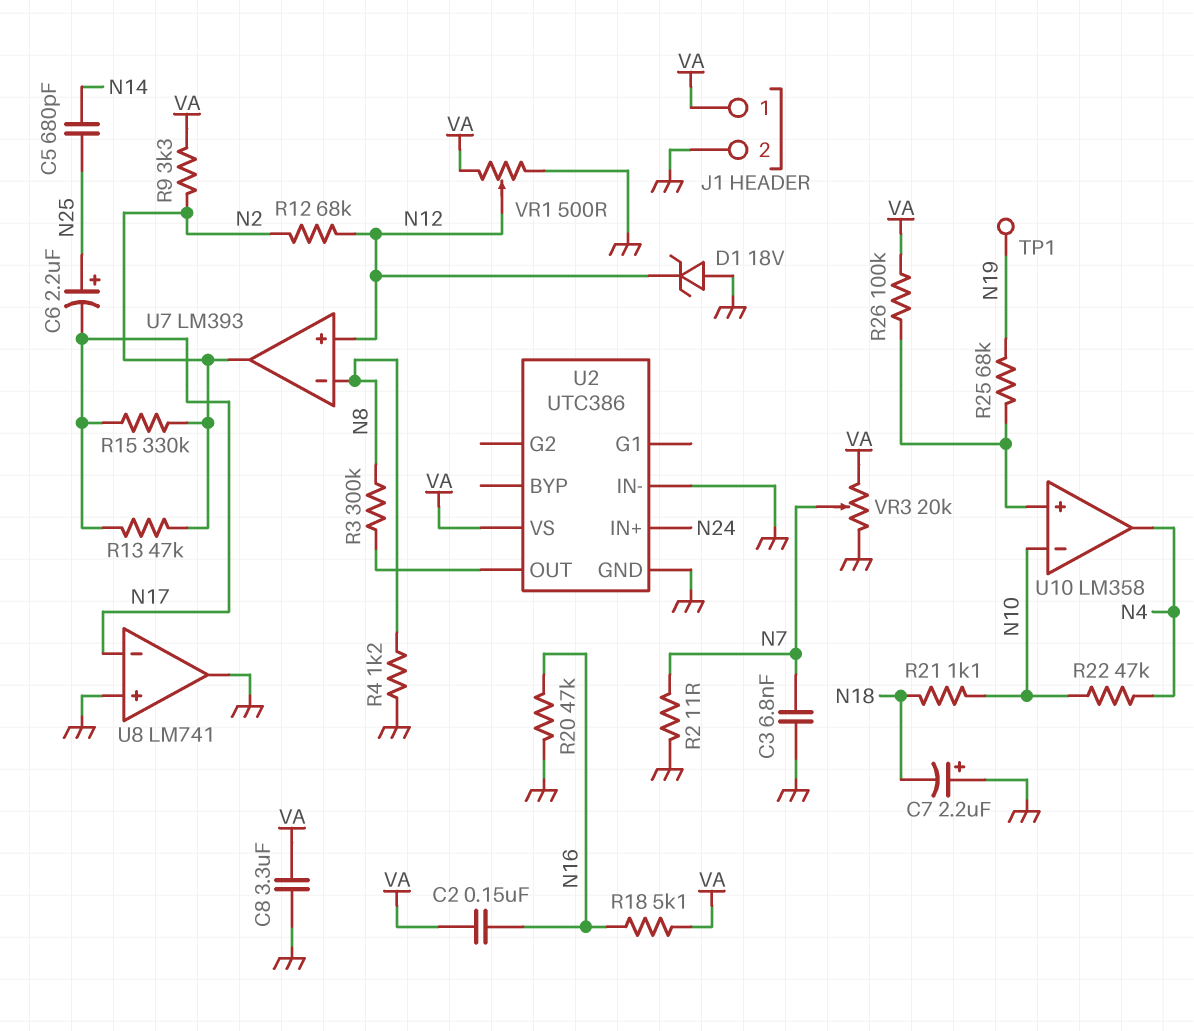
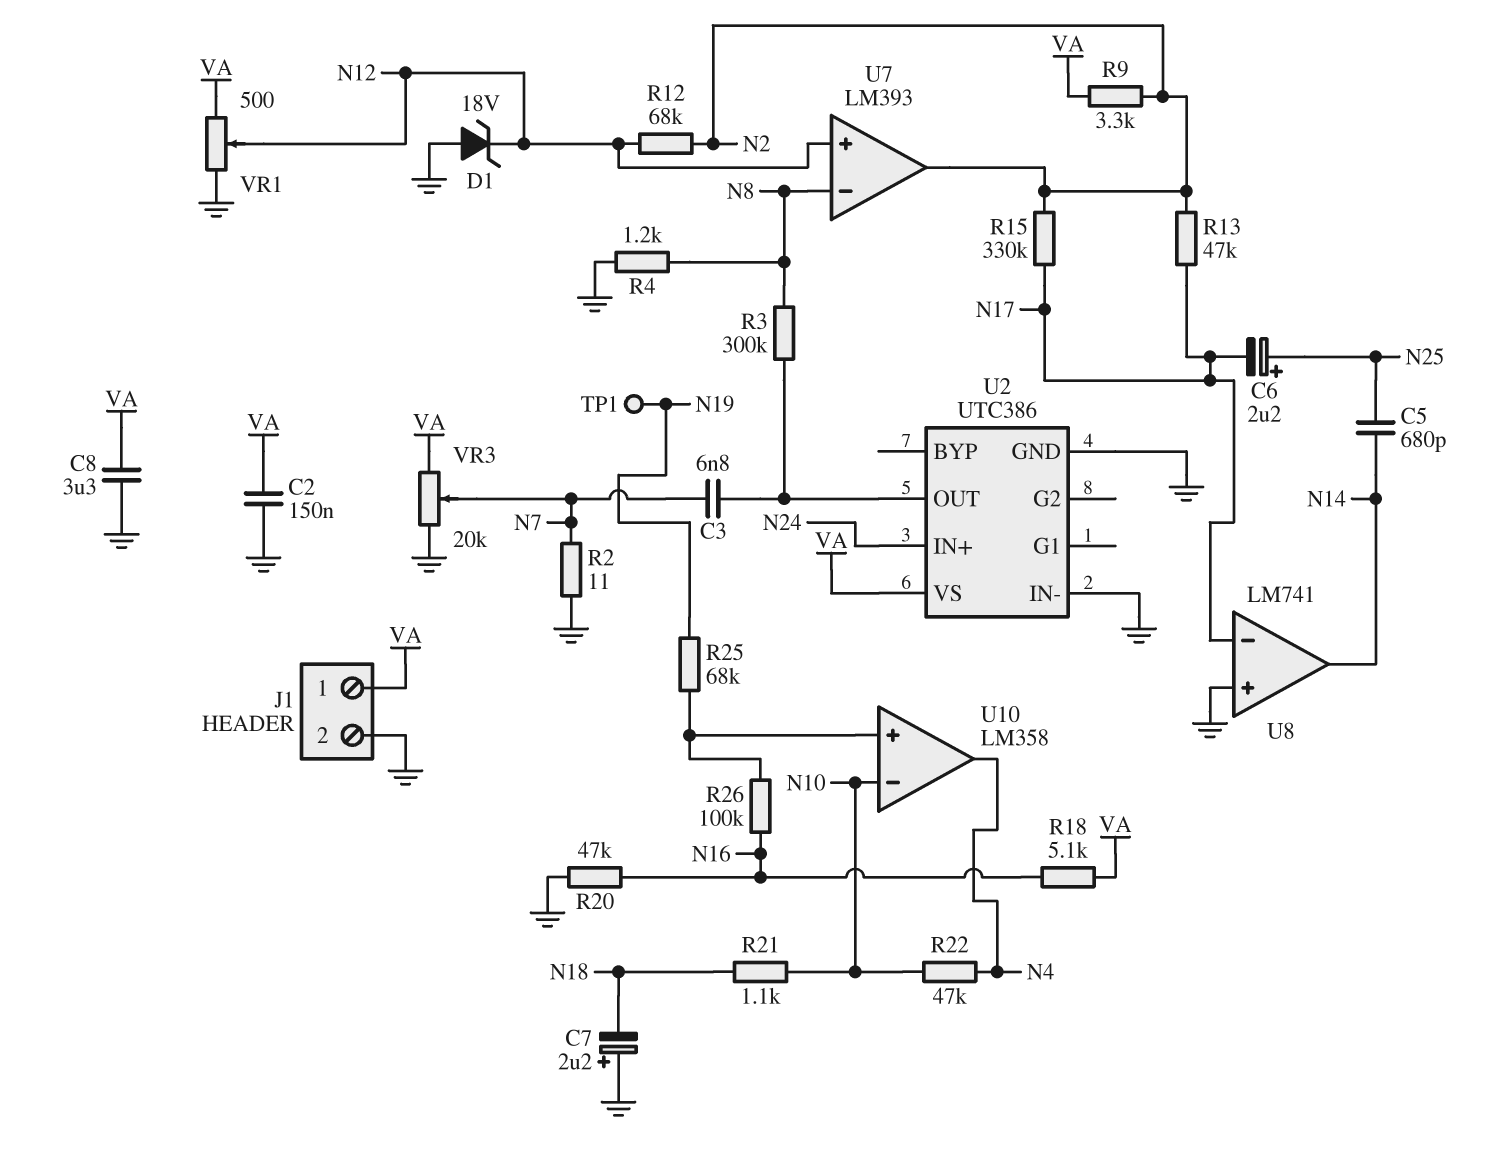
C2: 150nF (N16, VA) -> 150nF (GND, VA)
C3: 6.8nF (GND, N7) -> 6.8nF (N7, U2/OUT)
R26: 100k (U10/in+, VA) -> 100k (N16, U10/in+)
U8 pin out: GND -> N14

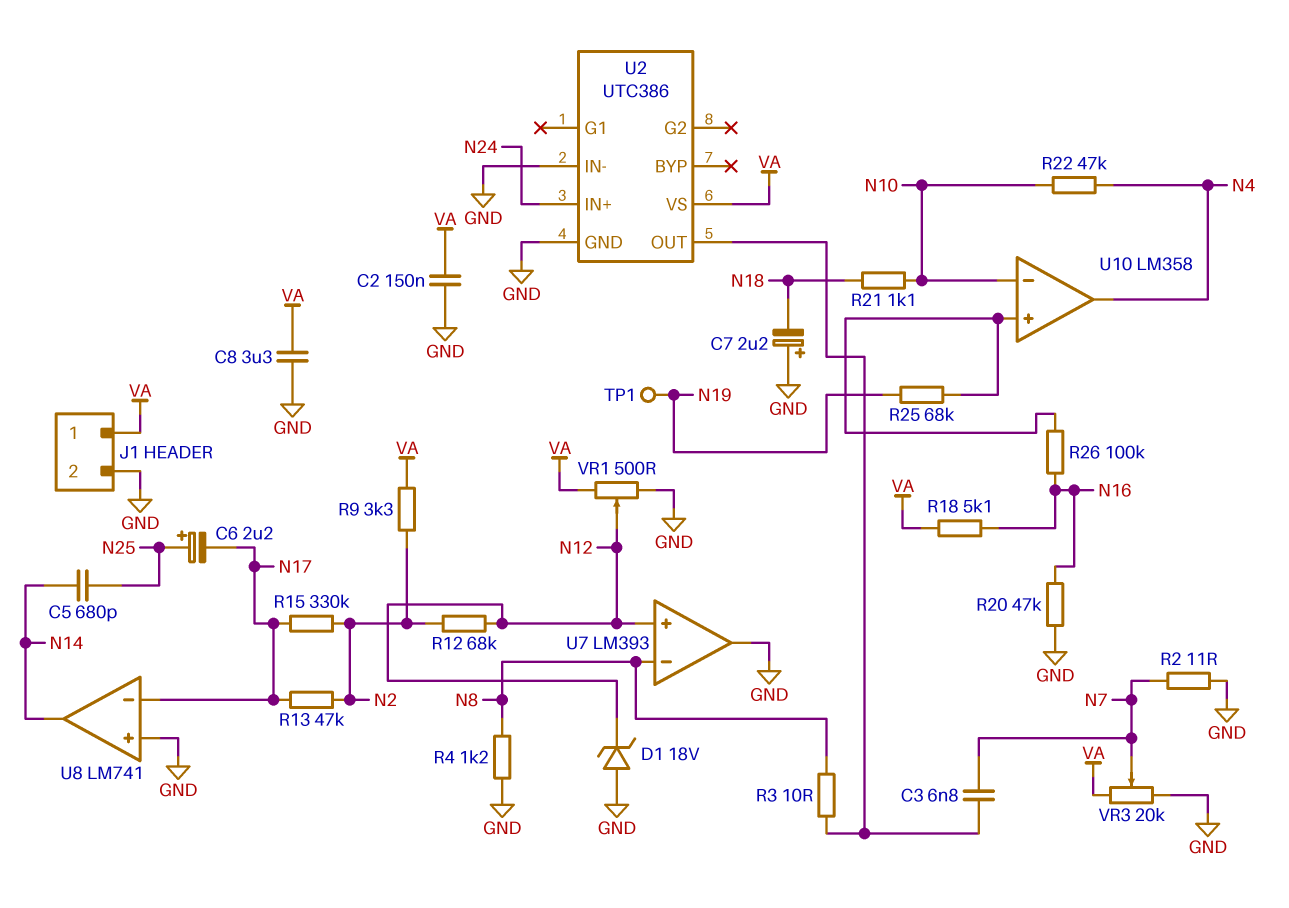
R3: 300k (N8, U2/OUT) -> 10 (N8, U2/OUT)
U7 pin out: N2 -> GND

